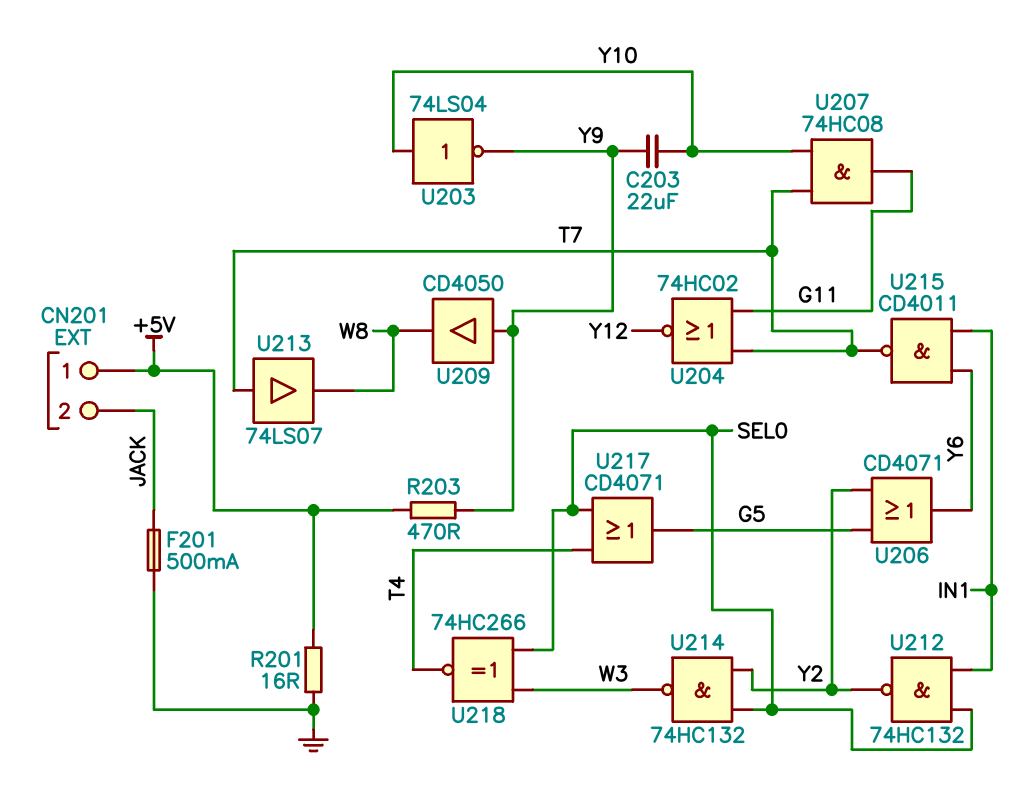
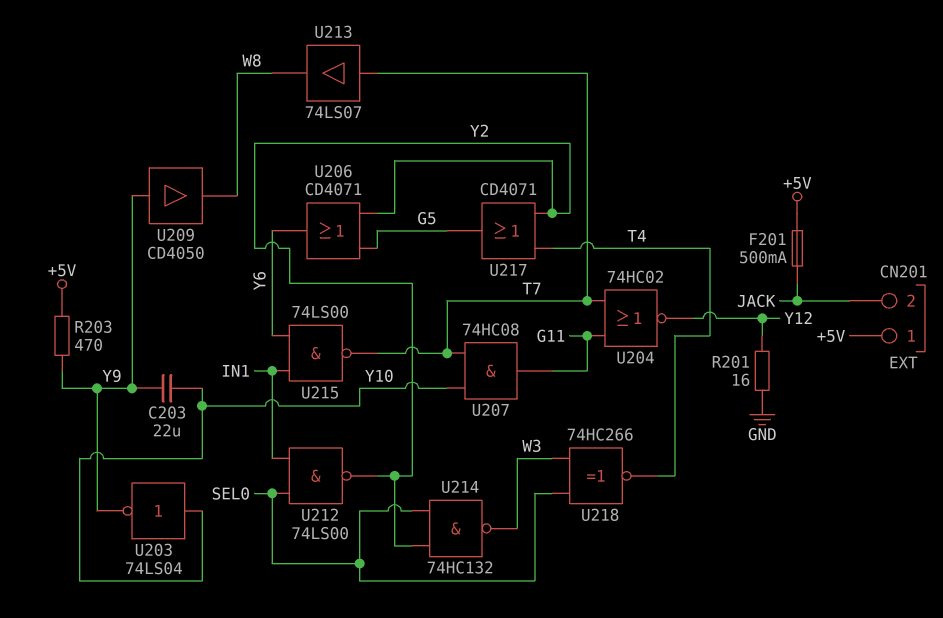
F201: 500mA (GND, JACK) -> 500mA (+5V, JACK)
R201: 16 (+5V, GND) -> 16 (GND, Y12)
U212: NAND 74HC132 (in IN1, in SEL0, out Y2) -> NAND 74LS00 (in IN1, in SEL0, out Y2)
U215: NAND CD4011 (in IN1, in Y6, out T7) -> NAND 74LS00 (in IN1, in Y6, out T7)
U217: OR CD4071 (in SEL0, in T4, out G5) -> OR CD4071 (in T4, in Y2, out G5)

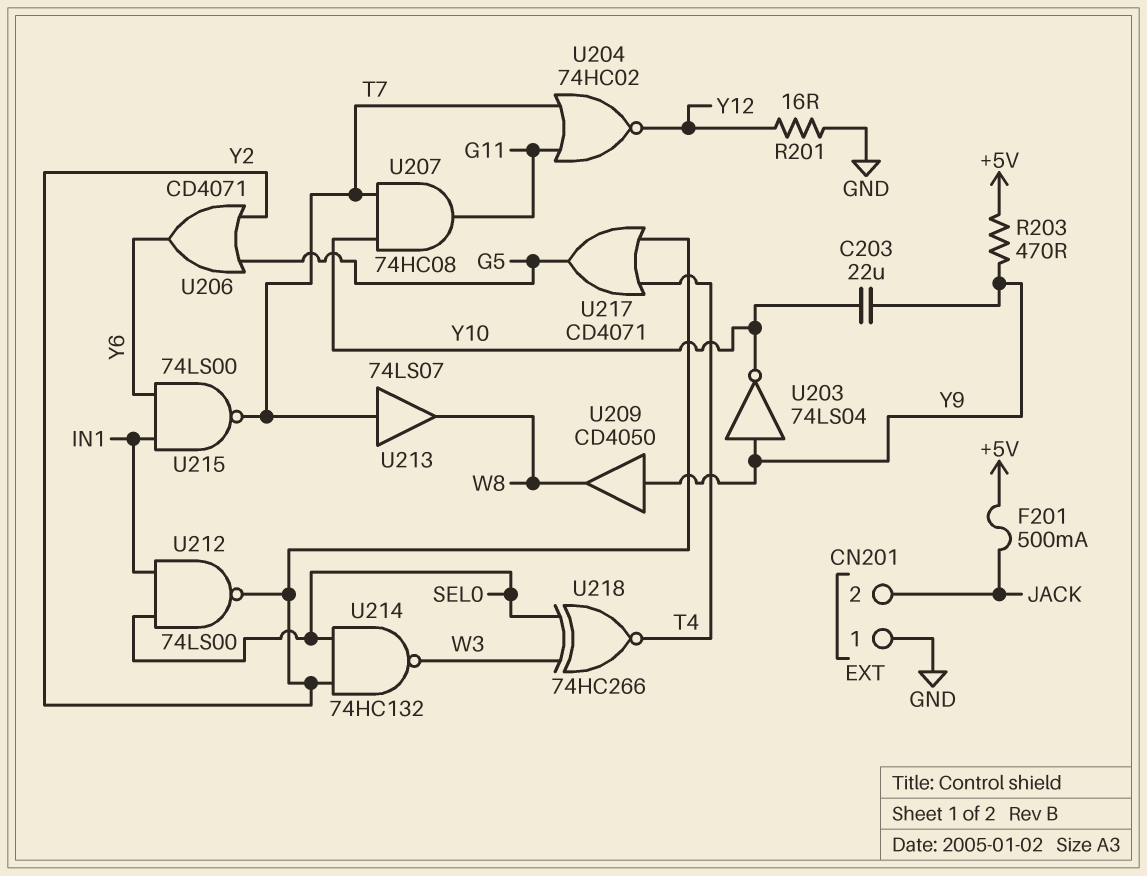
CN201 pin 1: +5V -> GND
U203: NOT 74LS04 (in Y10, out Y9) -> NOT 74LS04 (in Y9, out Y10)

